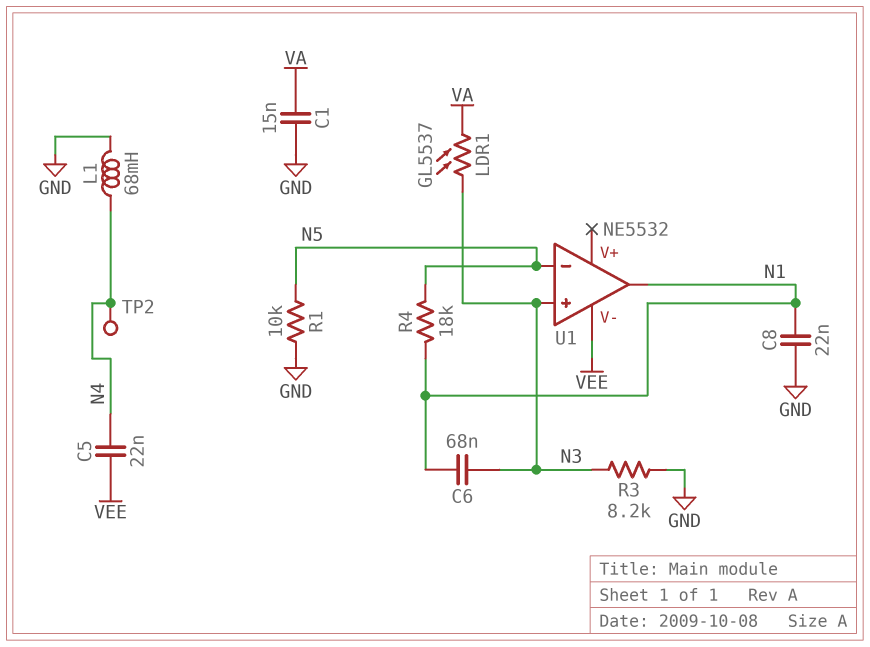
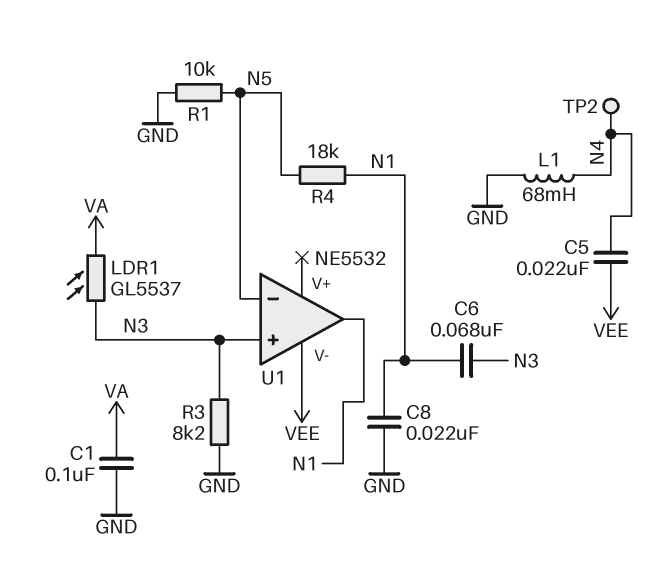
C1: 15nF (GND, VA) -> 100nF (GND, VA)

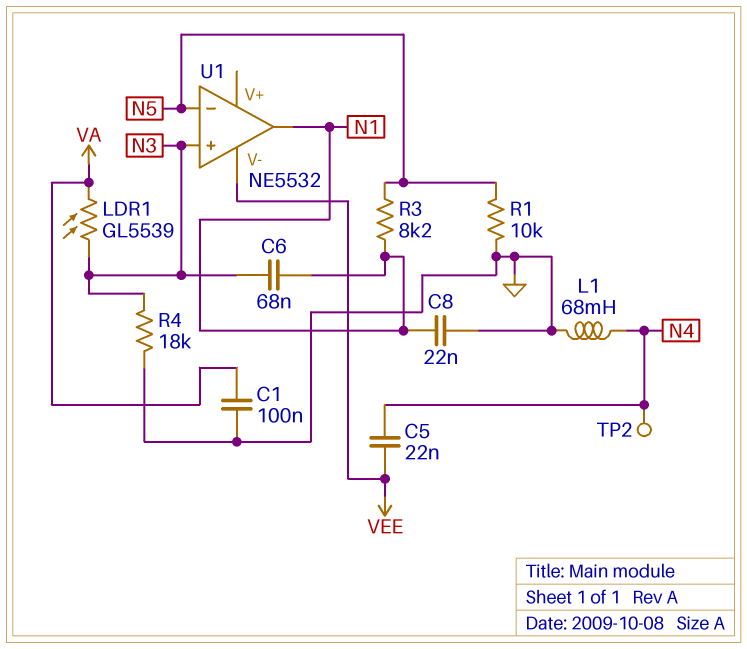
LDR1: GL5537 (N3, VA) -> GL5539 (N3, VA)
R3: 8.2k (GND, N3) -> 8.2k (N1, N5)
R4: 18k (N1, N5) -> 18k (GND, N3)

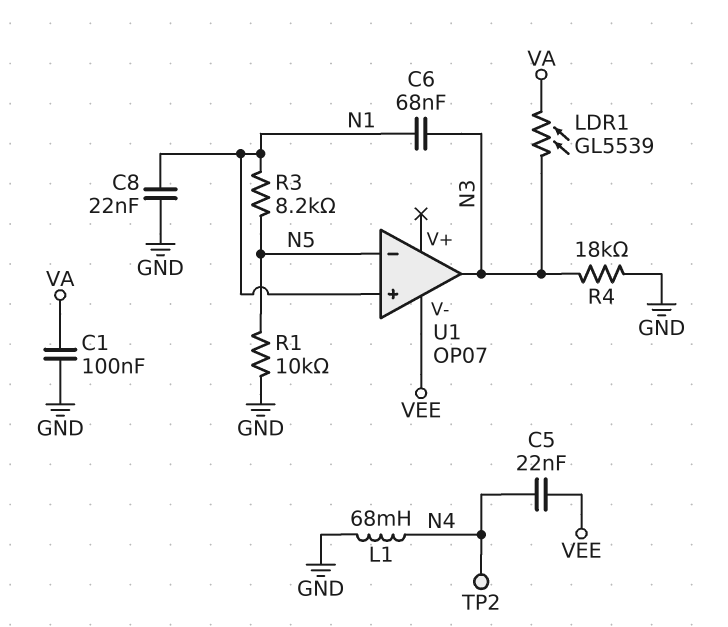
U1: NE5532 -> OP07
U1 pin in+: N3 -> N1
U1 pin out: N1 -> N3

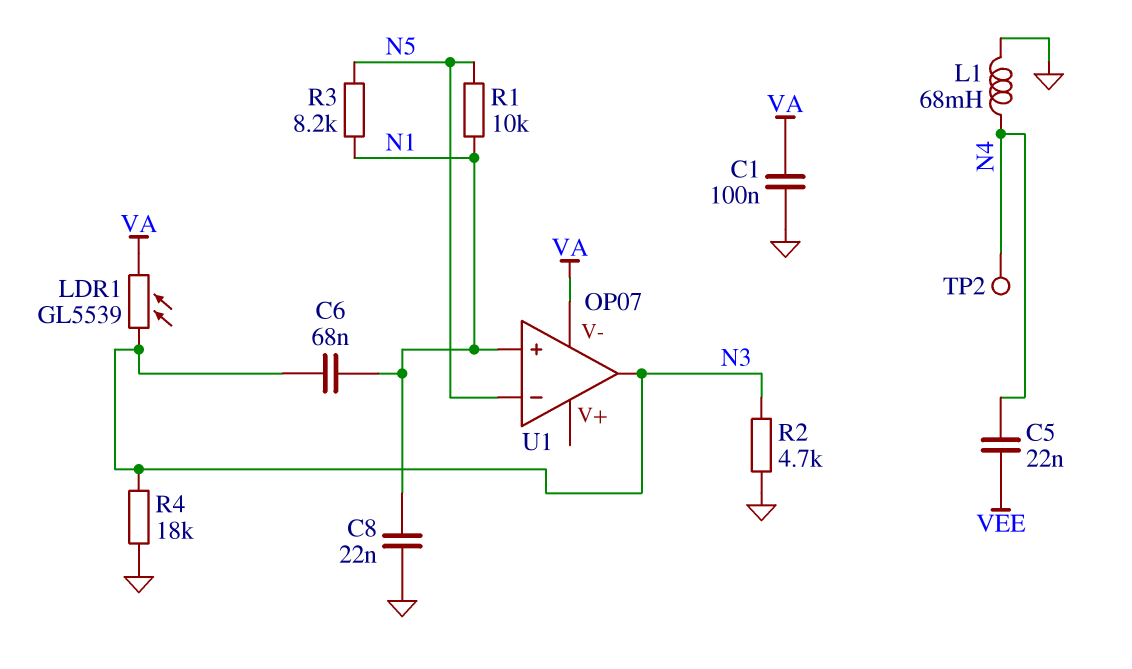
R1: 10k (GND, N5) -> 10k (N1, N5)
R2: none -> 4.7k (GND, N3)
U1 pin V-: VEE -> VA

